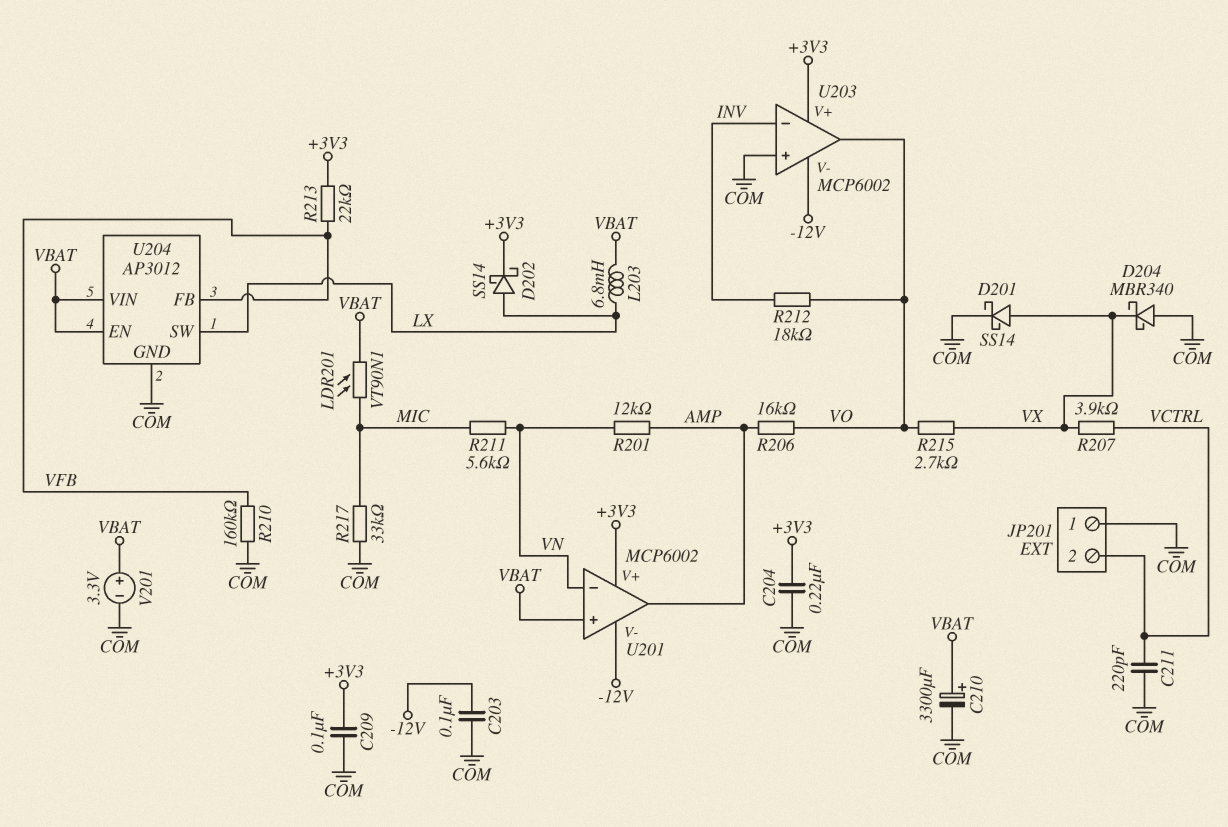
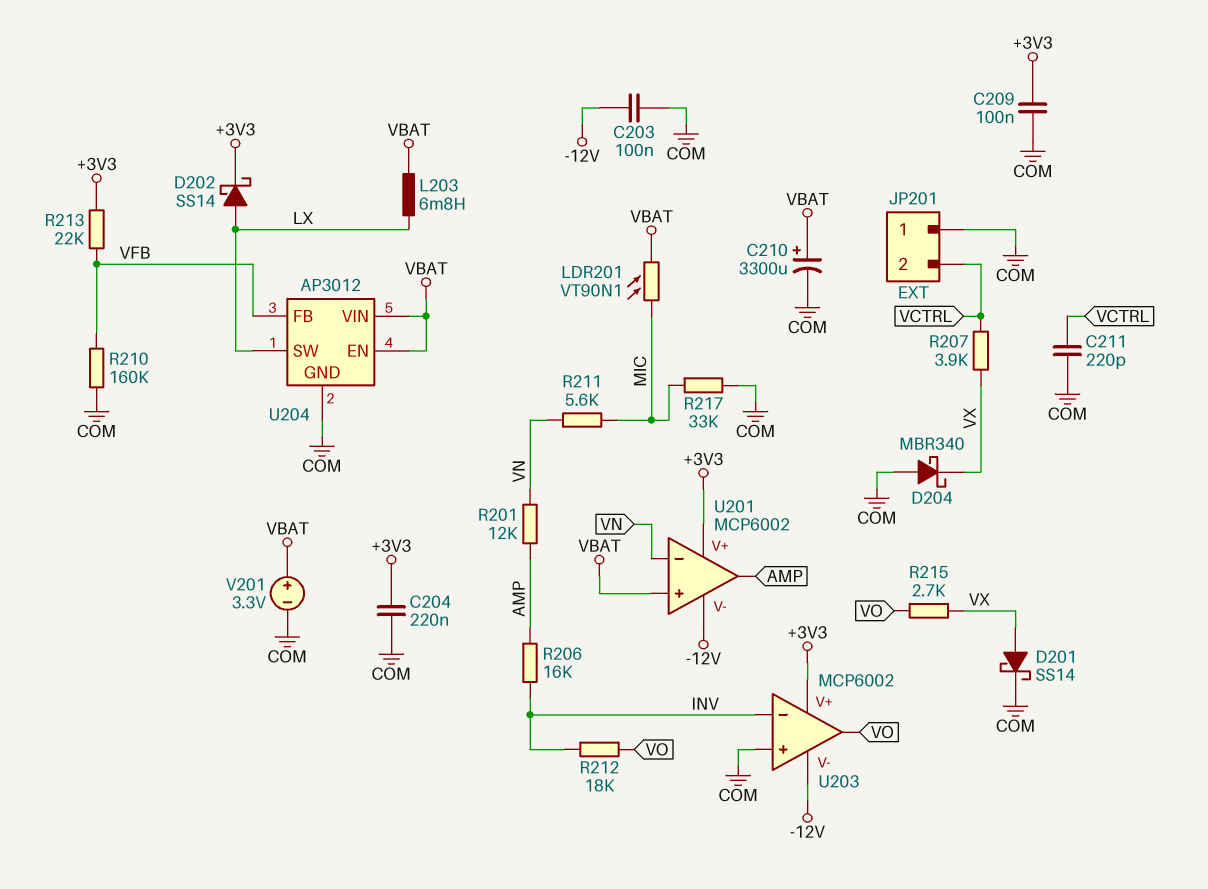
R206: 16k (AMP, VO) -> 16k (AMP, INV)

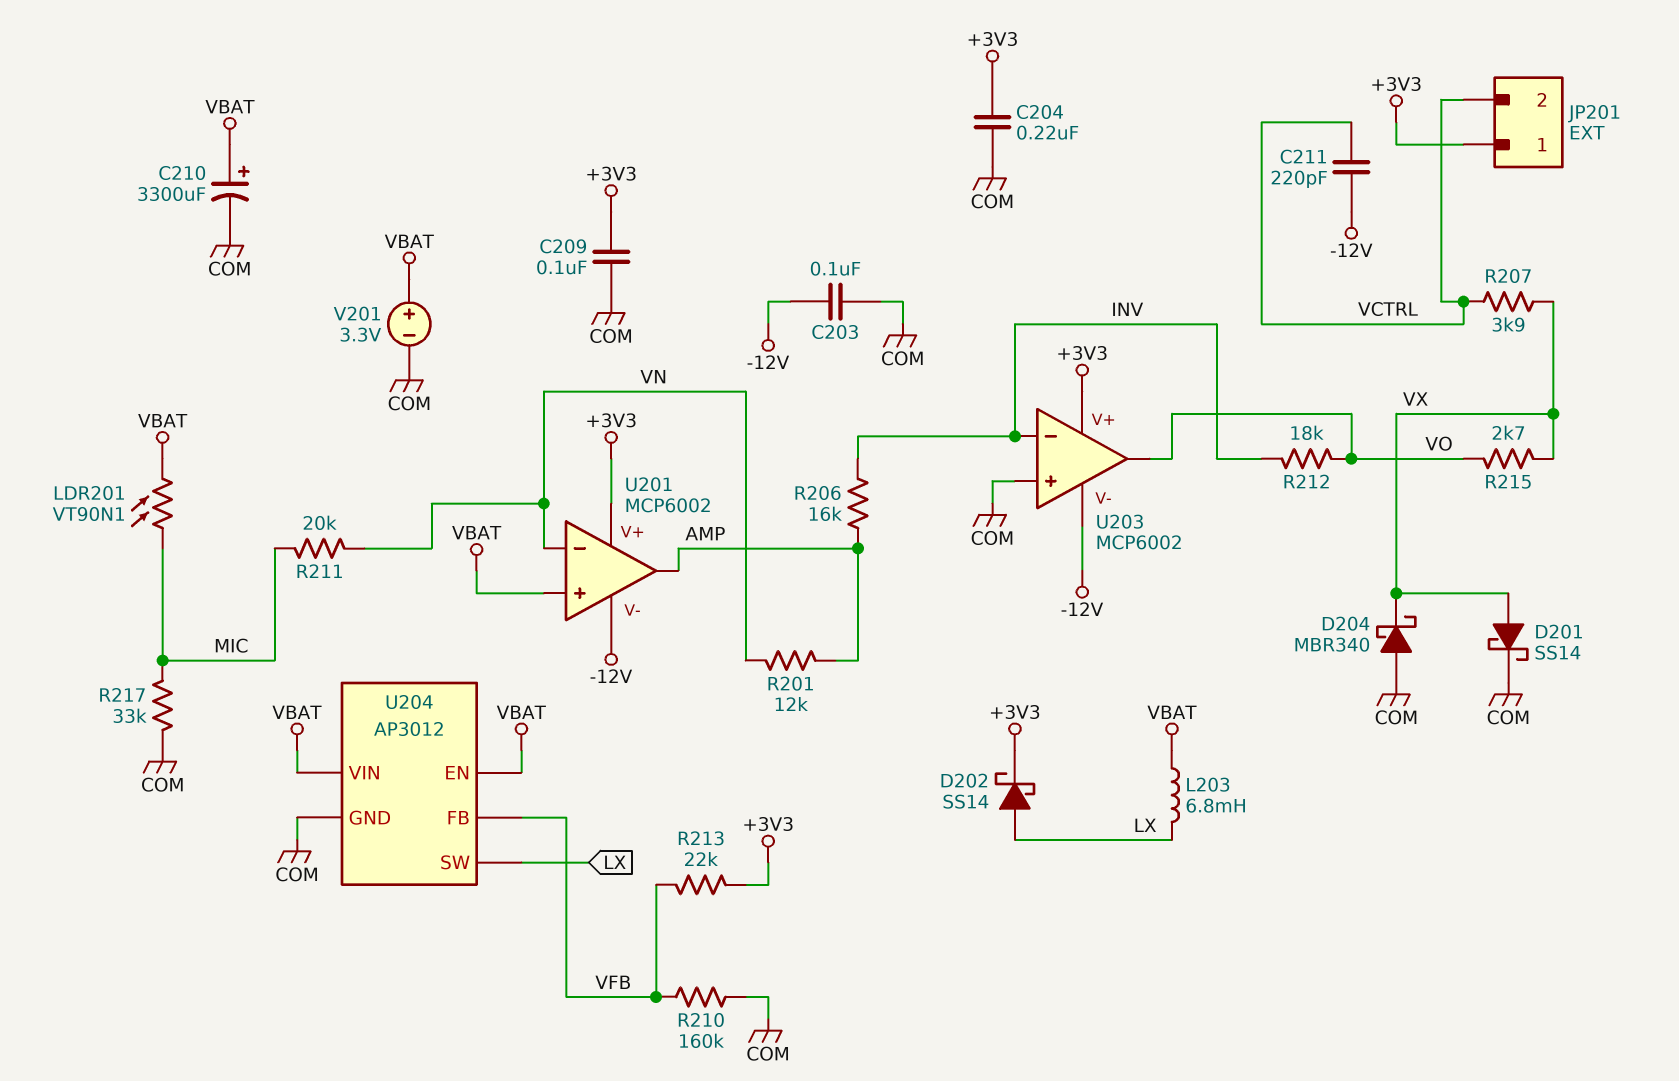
C211: 220pF (COM, VCTRL) -> 220pF (-12V, VCTRL)
JP201 pin 1: COM -> +3V3
R211: 5.6k (MIC, VN) -> 20k (MIC, VN)

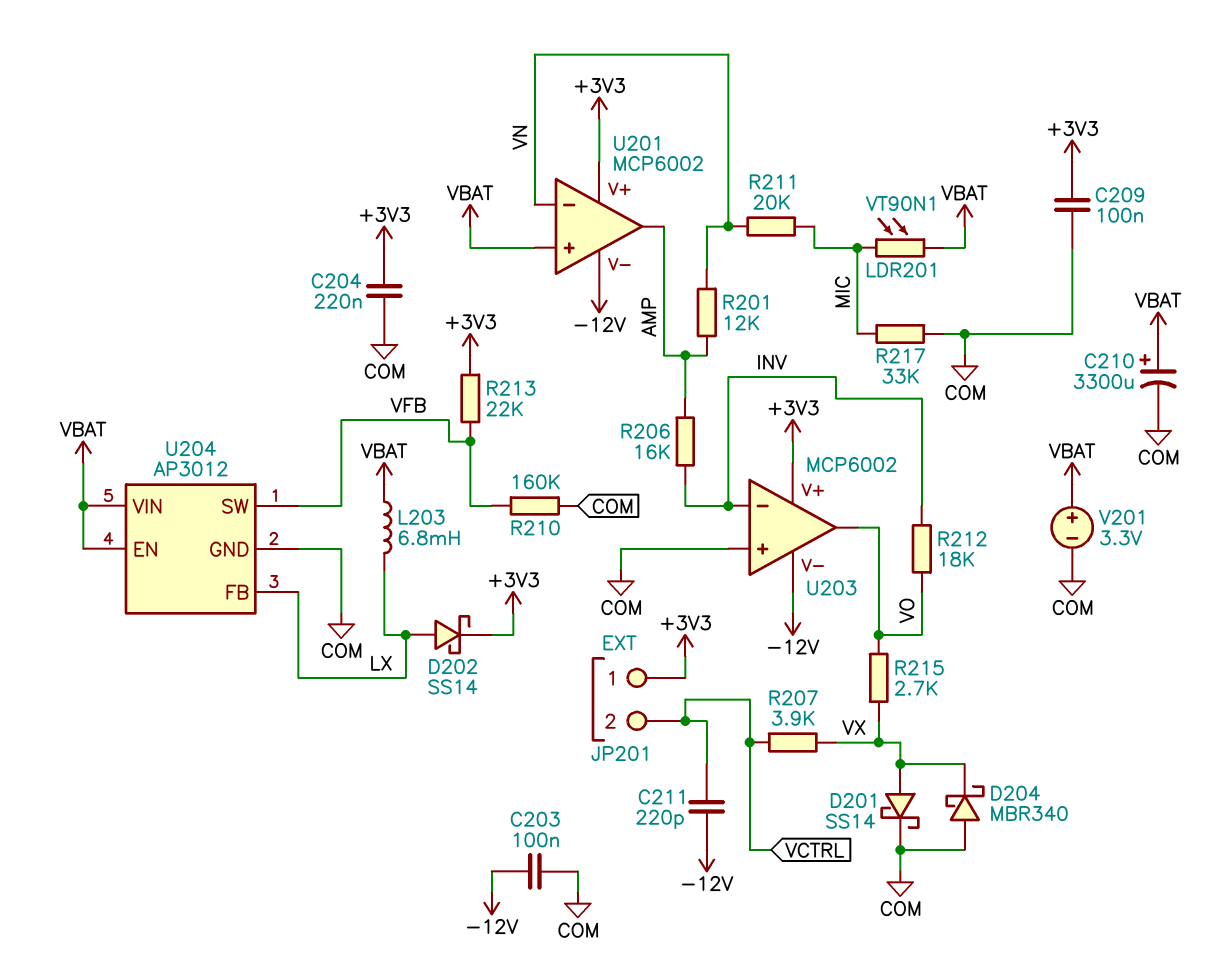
U204 pin FB: VFB -> LX
U204 pin SW: LX -> VFB

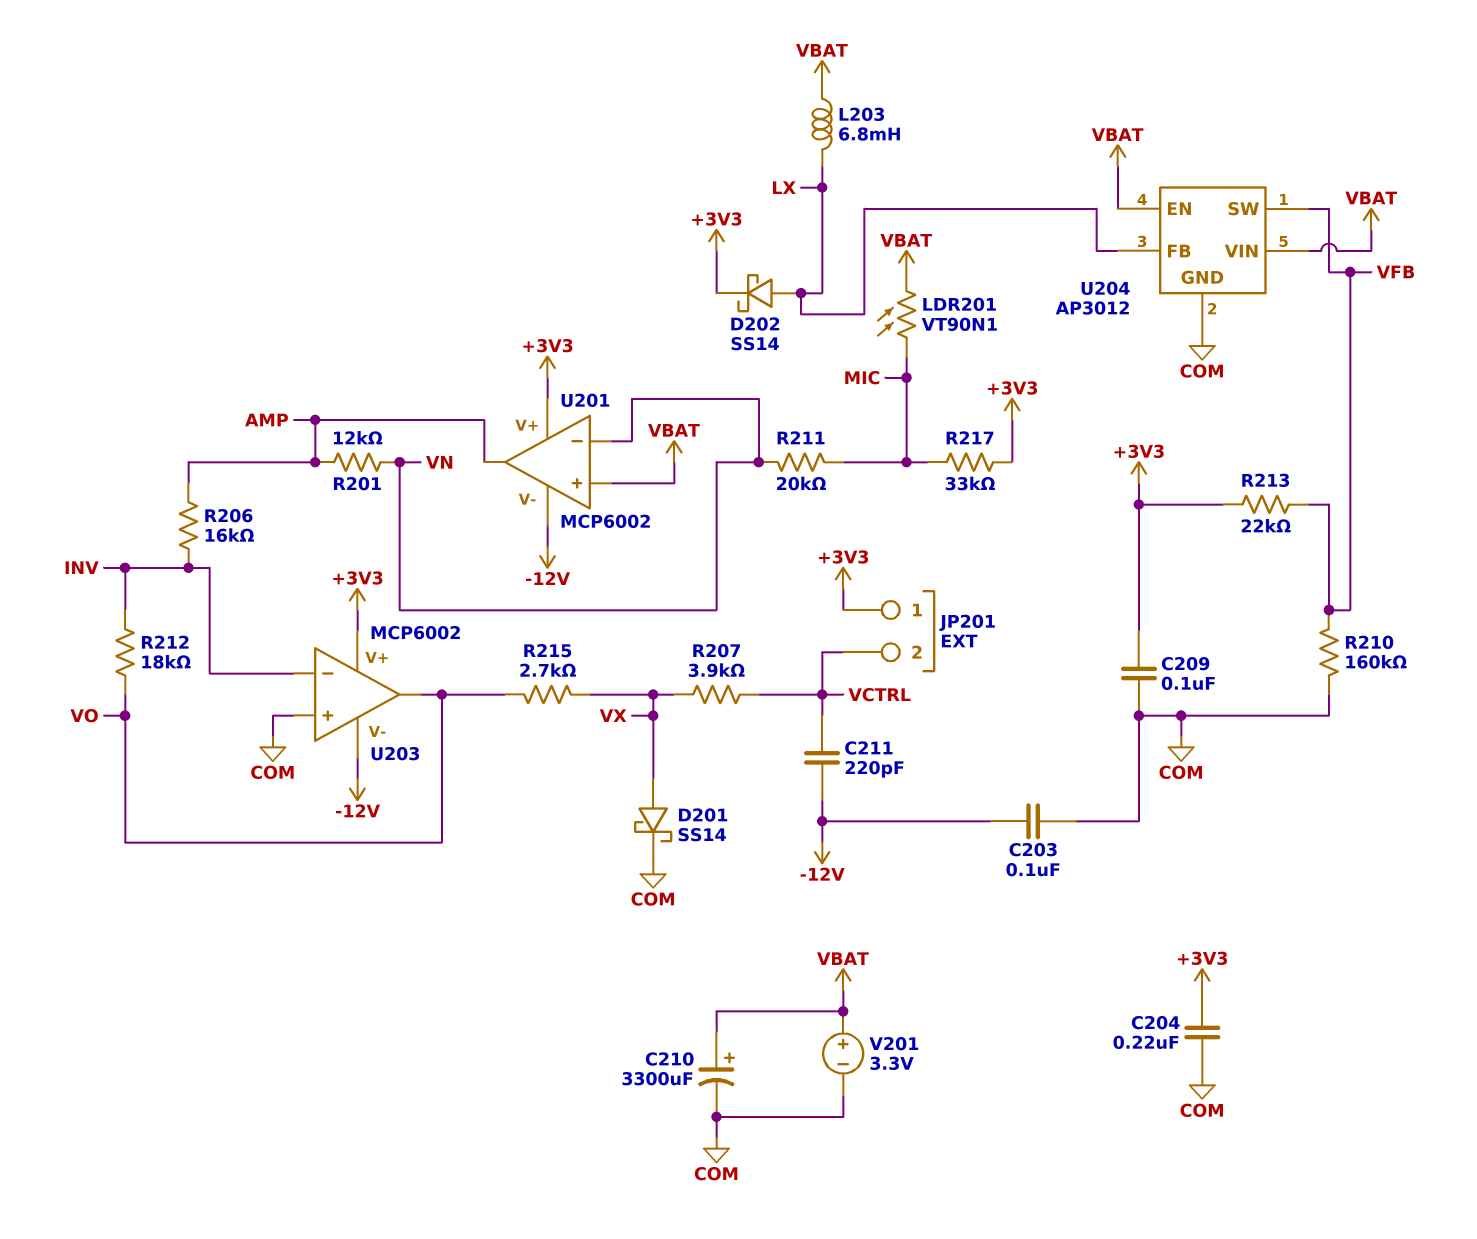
D204: schottky MBR340 (A COM, K VX) -> none
R217: 33k (COM, MIC) -> 33k (+3V3, MIC)

